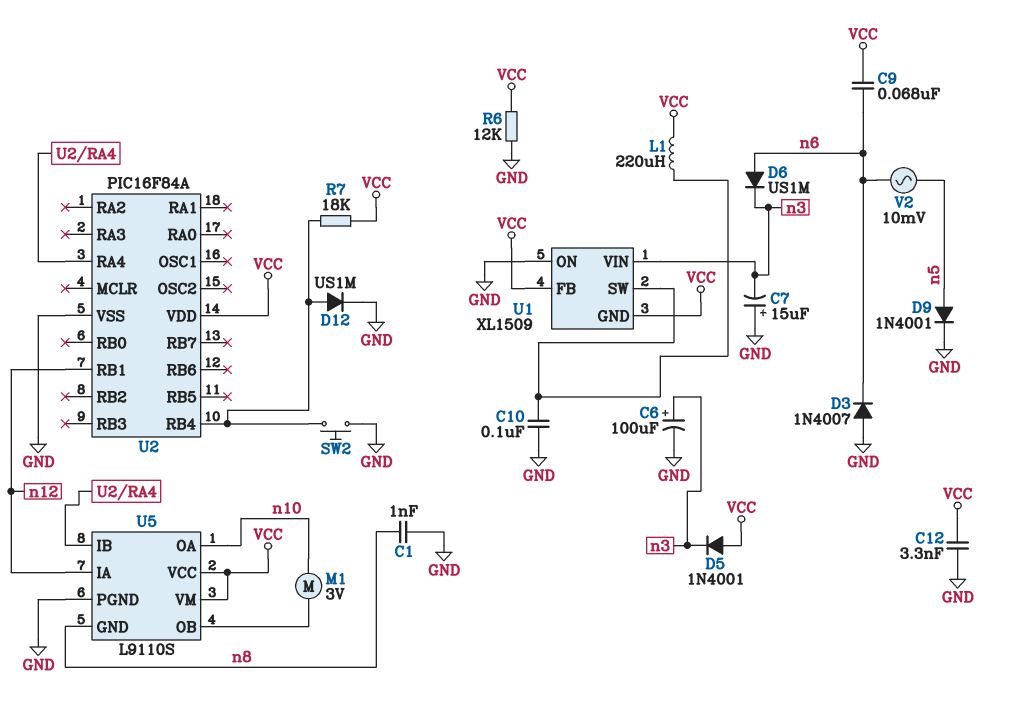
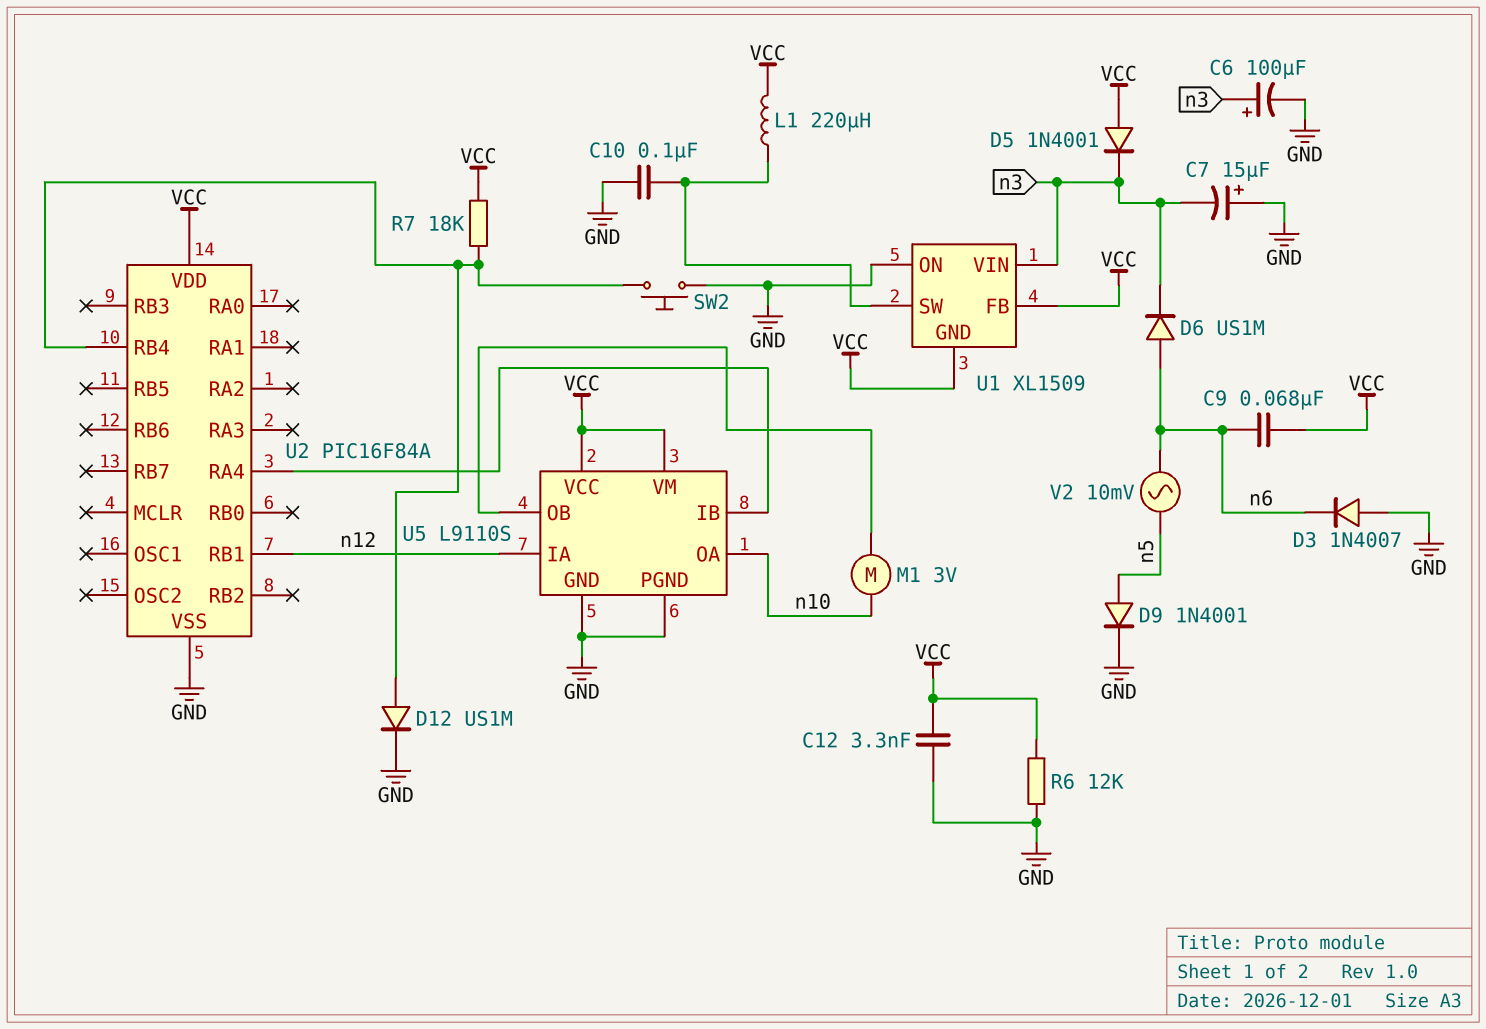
C1: 1nF (GND, n8) -> none
U5 pin GND: n8 -> GND

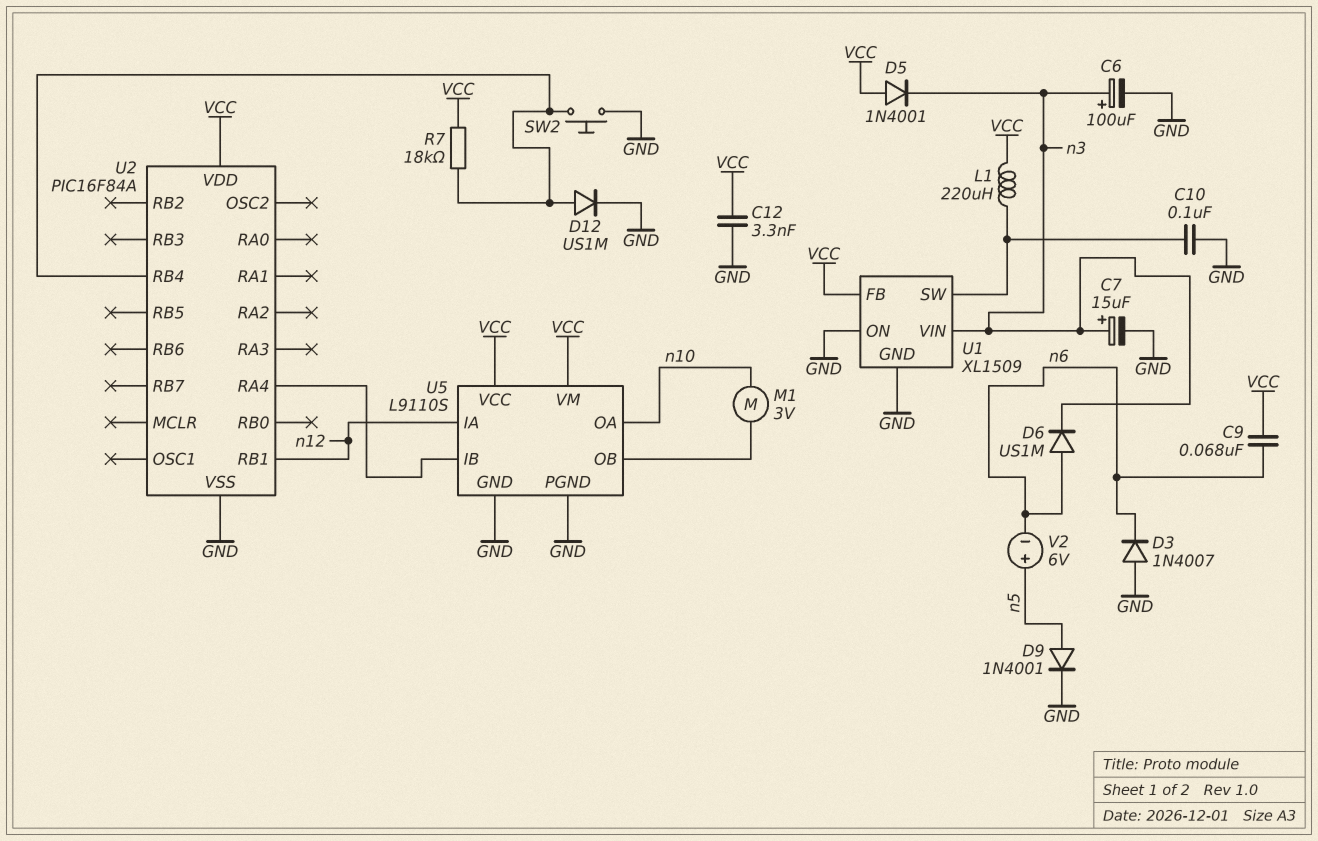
C7: 15uF (plus GND, minus n3) -> 15uF (plus n3, minus GND)
R6: 12k (GND, VCC) -> none
U1 pin GND: VCC -> GND
V2: AC 10mV (n5, n6) -> 6V (plus n5, minus n6)

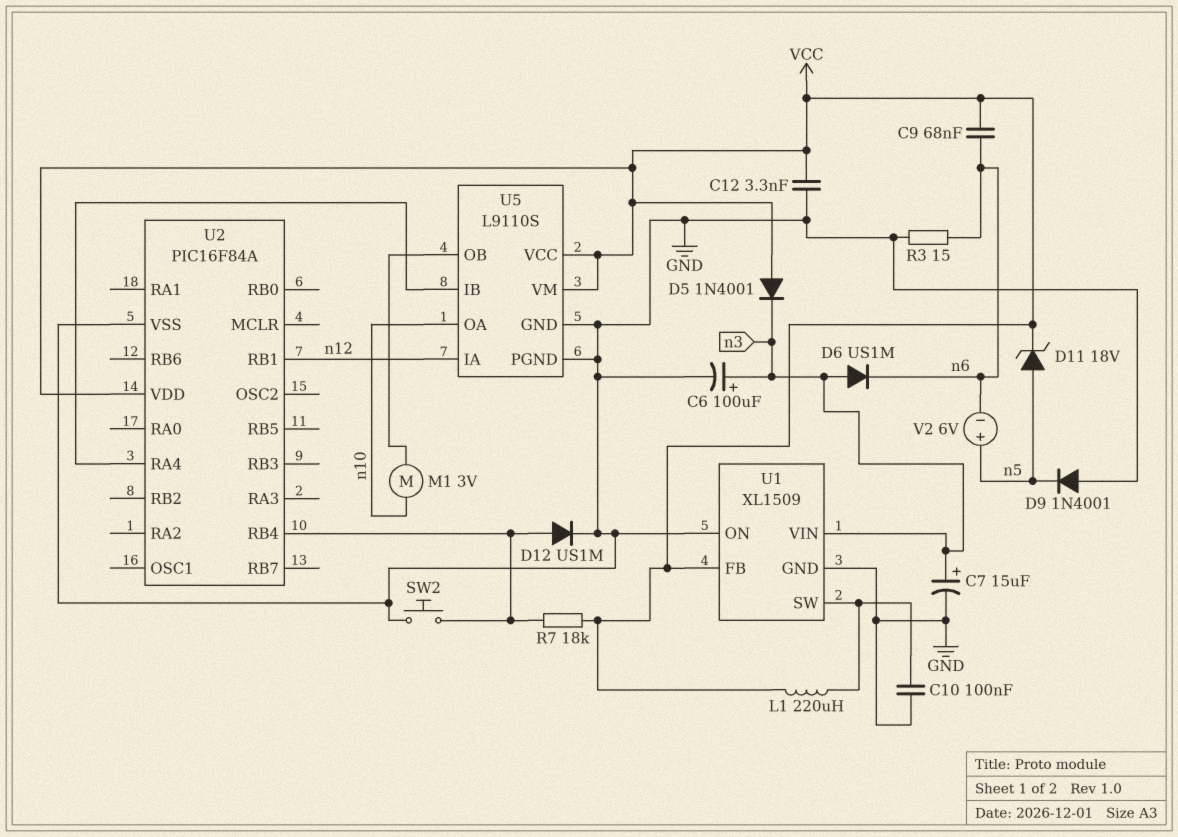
D3: diode 1N4007 (A GND, K n6) -> none
D6: diode US1M (A n6, K n3) -> diode US1M (A n3, K n6)
D9: diode 1N4001 (A n5, K GND) -> diode 1N4001 (A GND, K n5)
D11: none -> zener 18V (A n5, K VCC)
R3: none -> 15 (GND, n6)

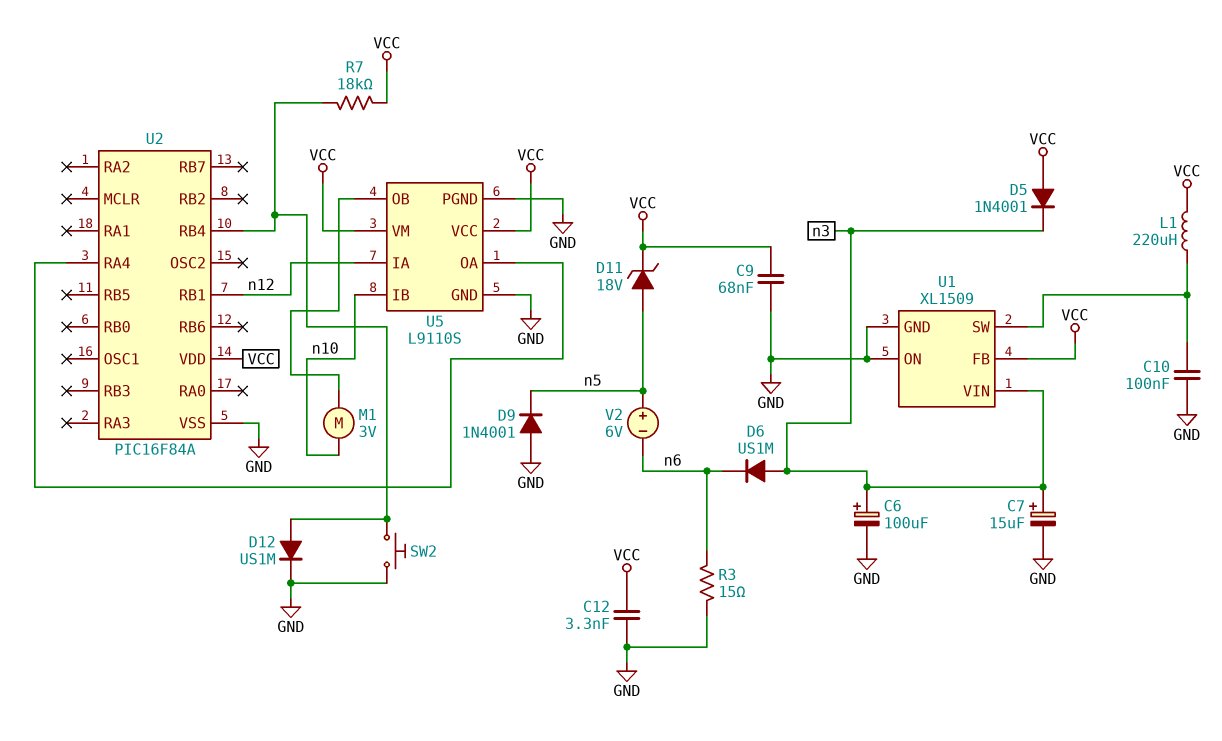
C9: 68nF (VCC, n6) -> 68nF (GND, VCC)
U5 pin IB: U2/RA4 -> n10
U5 pin OA: n10 -> U2/RA4

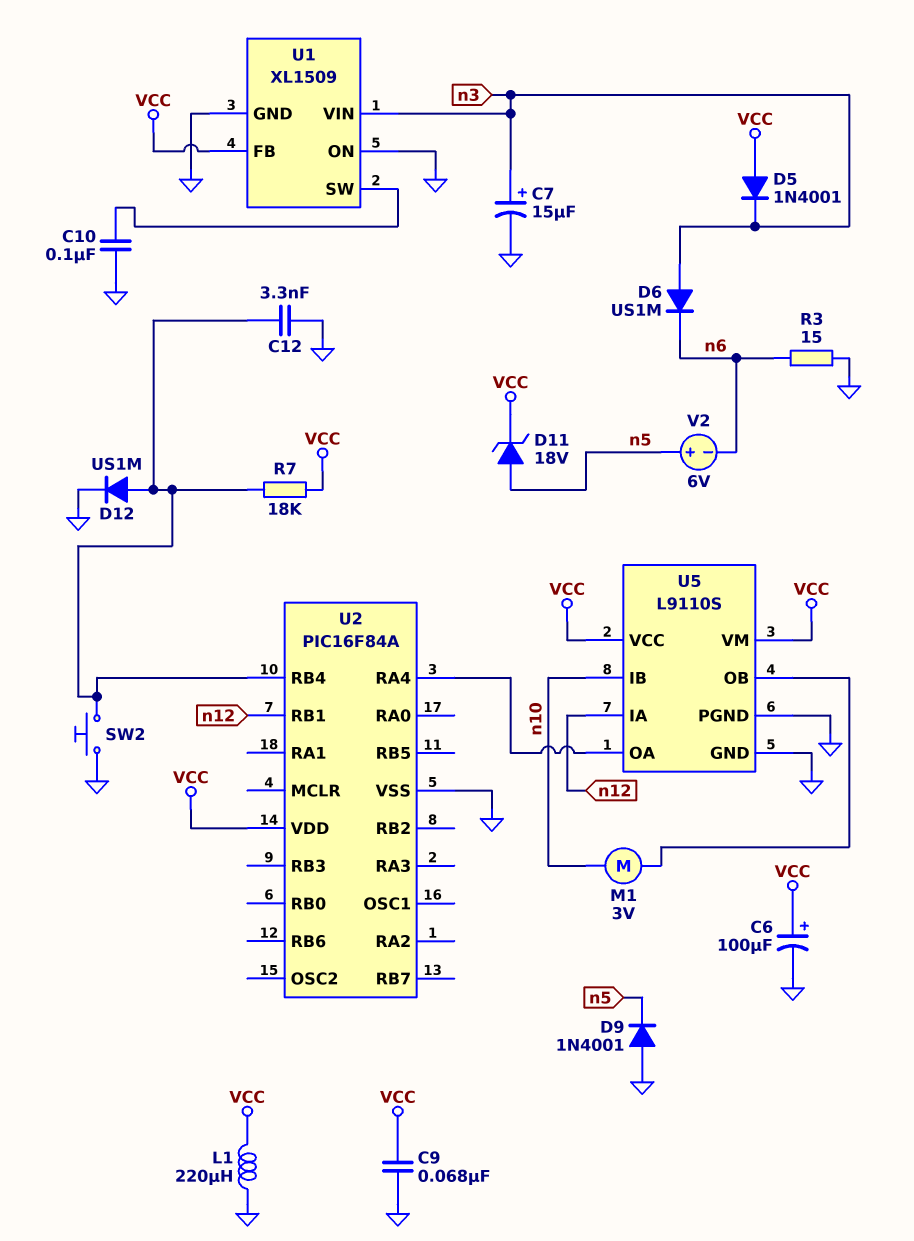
C6: 100uF (plus n3, minus GND) -> 100uF (plus VCC, minus GND)
C12: 3.3nF (GND, VCC) -> 3.3nF (GND, U2/RB4)
L1: 220uH (U1/SW, VCC) -> 220uH (GND, VCC)

